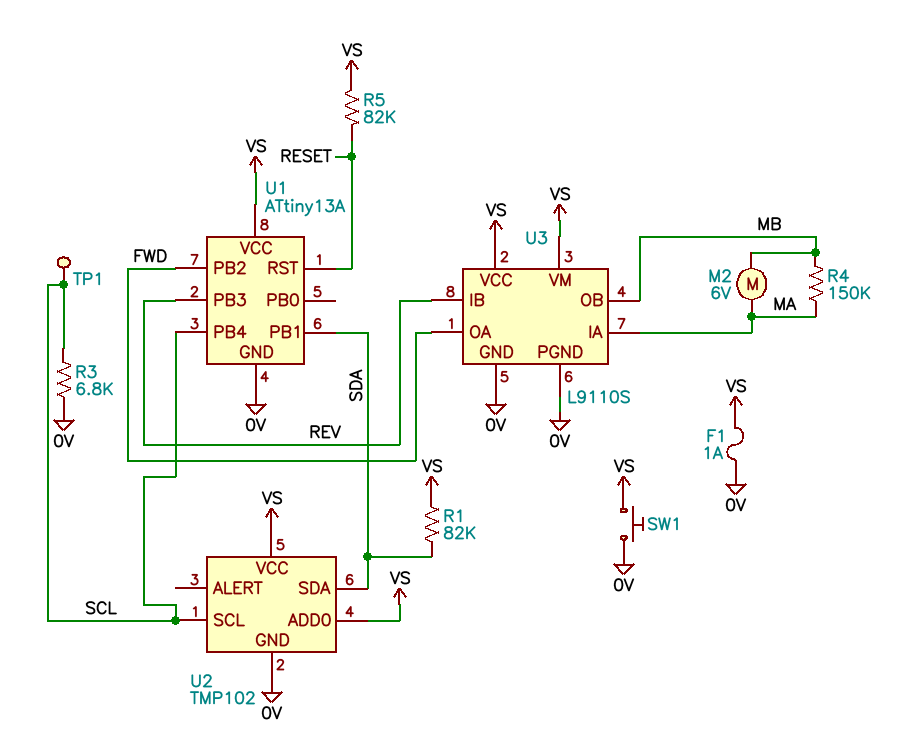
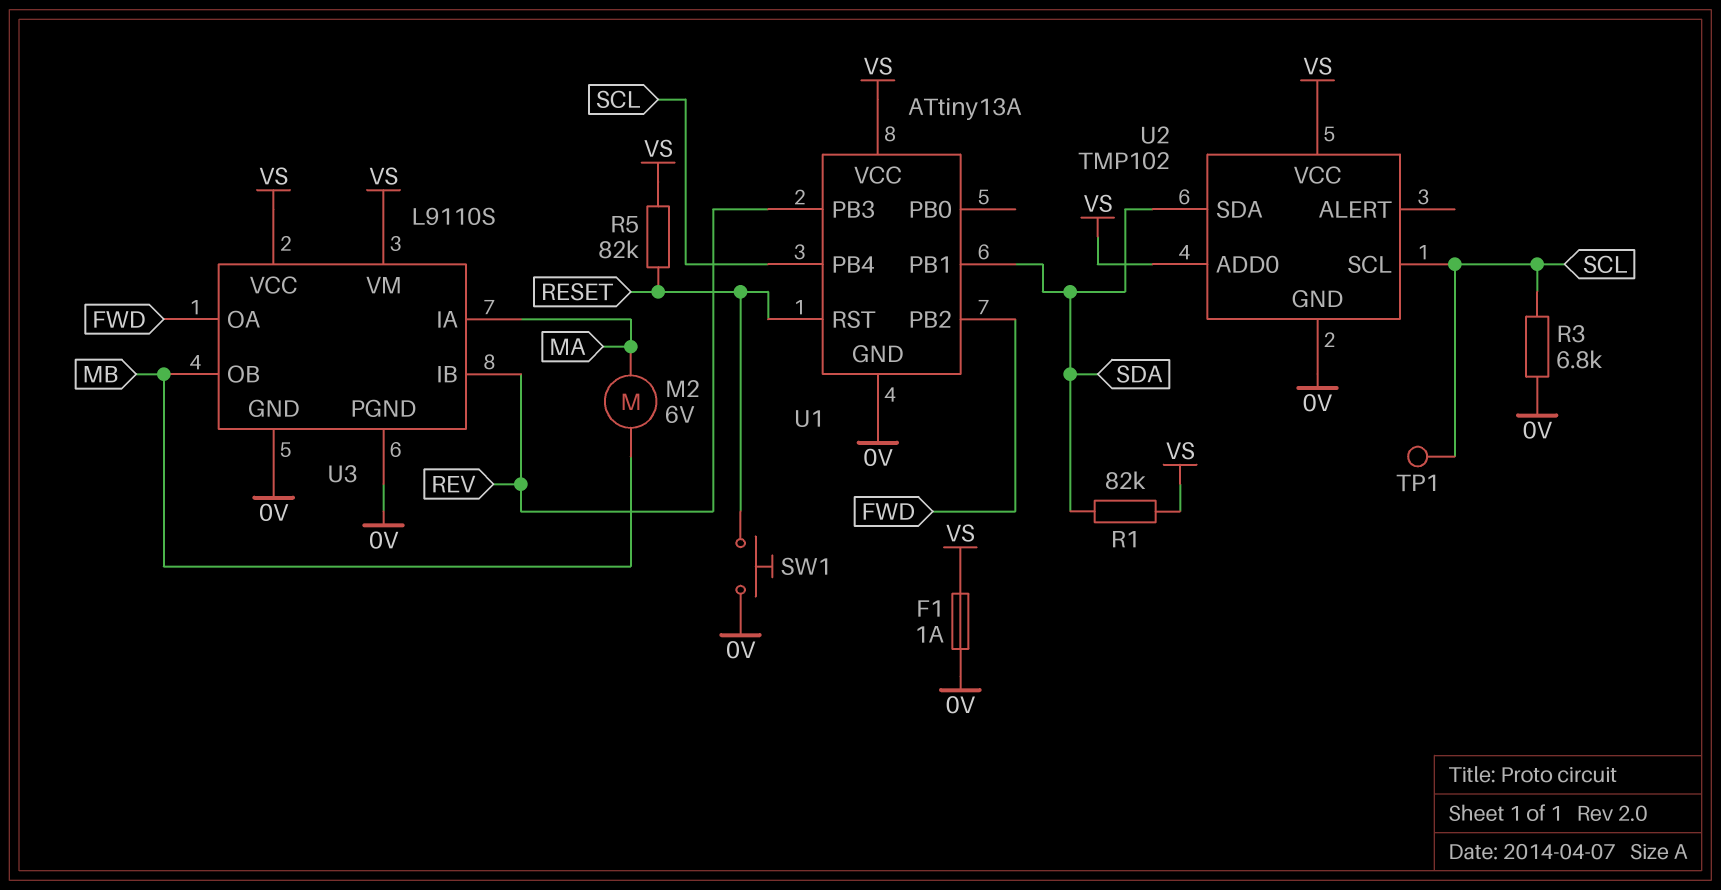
R4: 150k (MA, MB) -> none
SW1: button (0V, VS) -> button (0V, RESET)

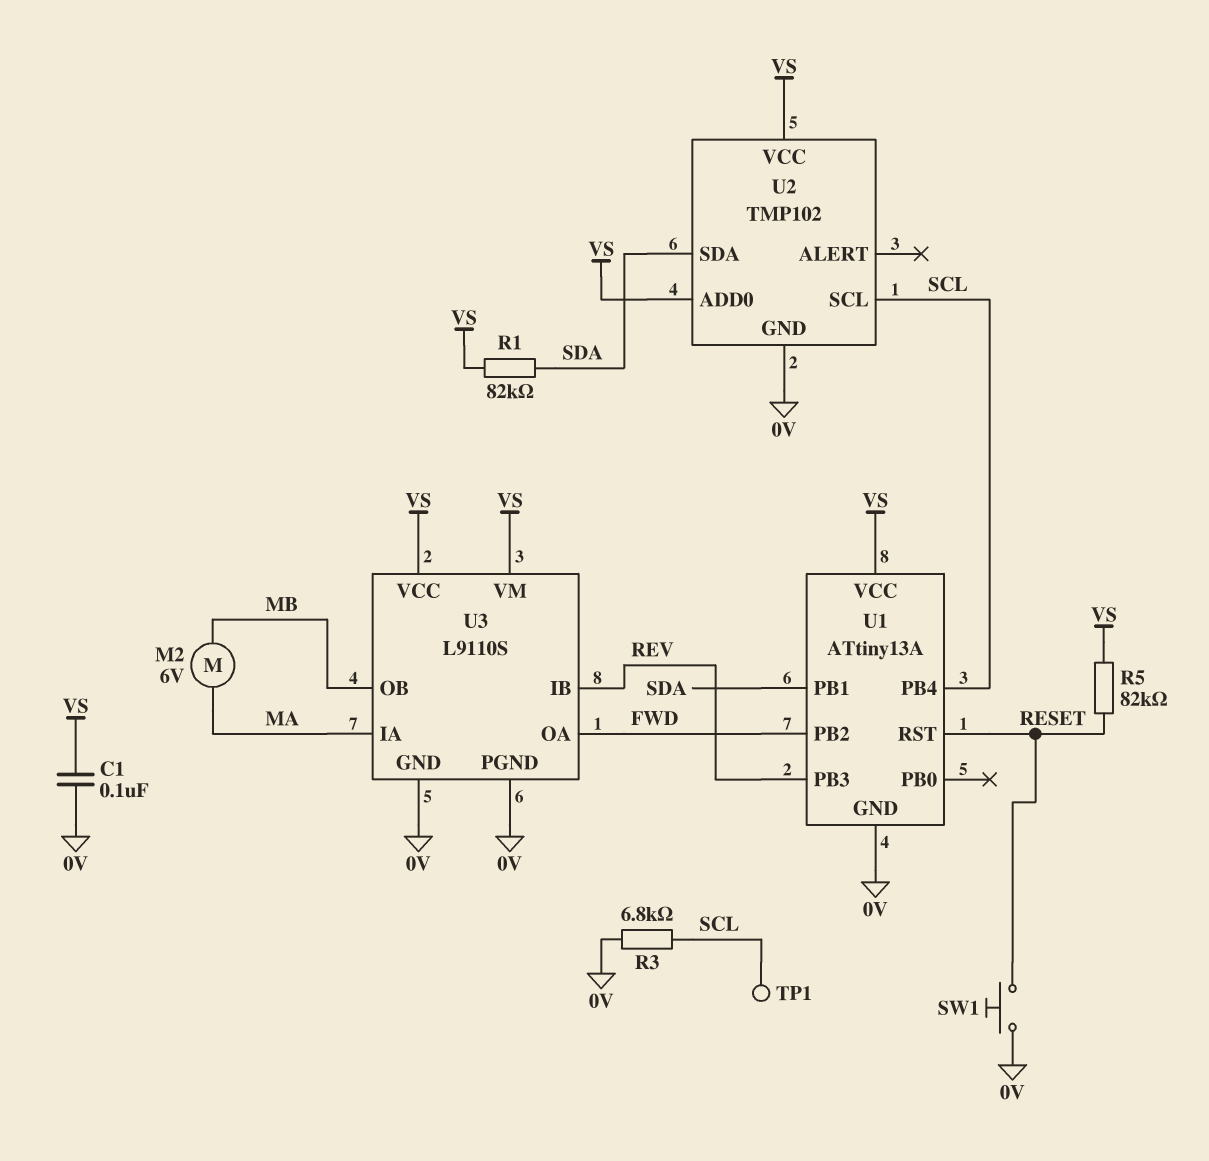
C1: none -> 100nF (0V, VS)
F1: 1A (0V, VS) -> none

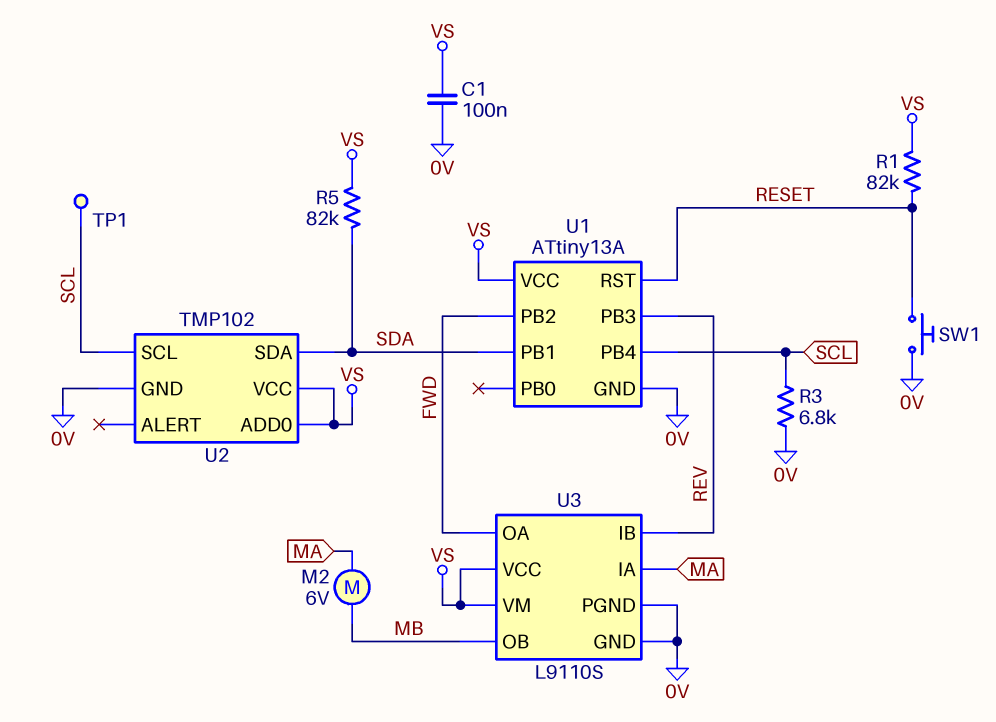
R1: 82k (SDA, VS) -> 82k (RESET, VS)
R5: 82k (RESET, VS) -> 82k (SDA, VS)

